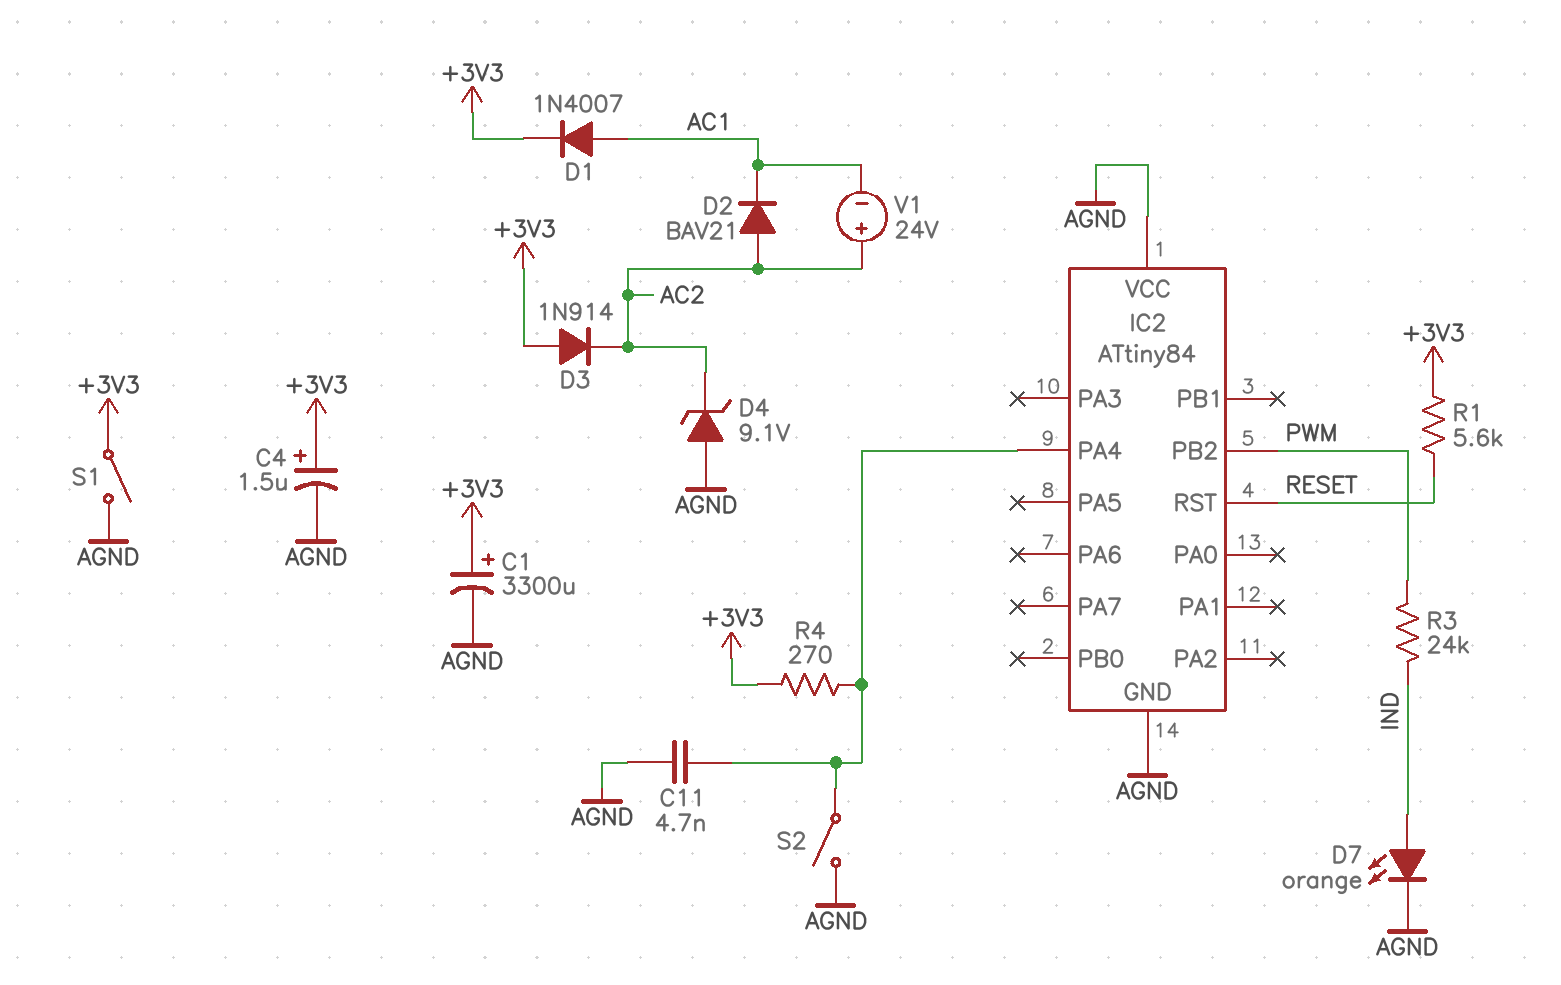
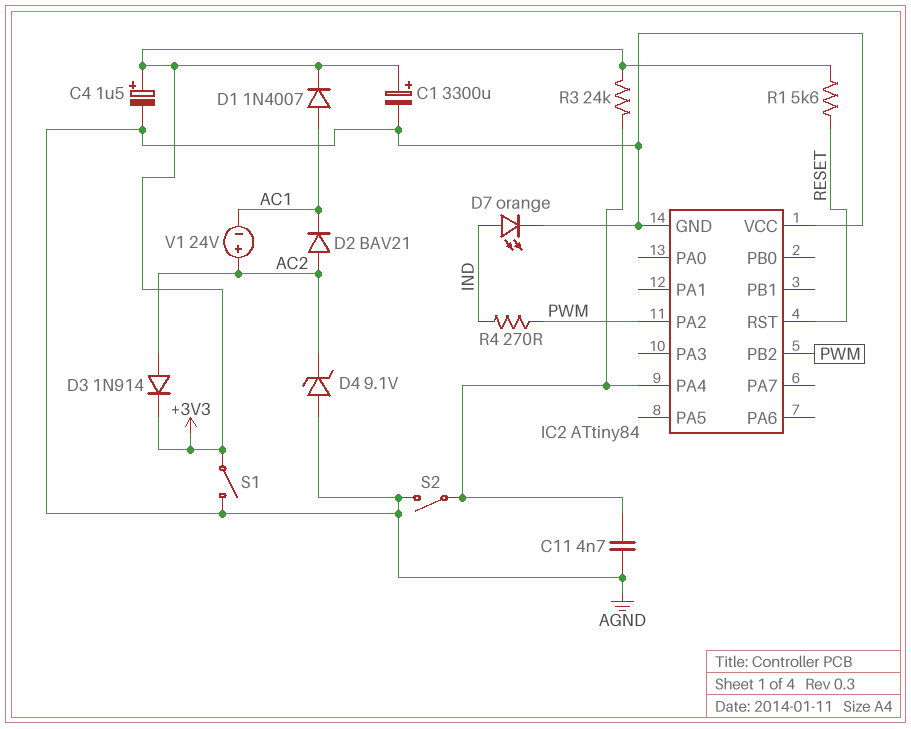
D3: diode 1N914 (A +3V3, K AC2) -> diode 1N914 (A AC2, K +3V3)
IC2 pin PA2: none -> PWM
R3: 24k (IND, PWM) -> 24k (+3V3, IC2/PA4)
R4: 270 (+3V3, IC2/PA4) -> 270 (IND, PWM)

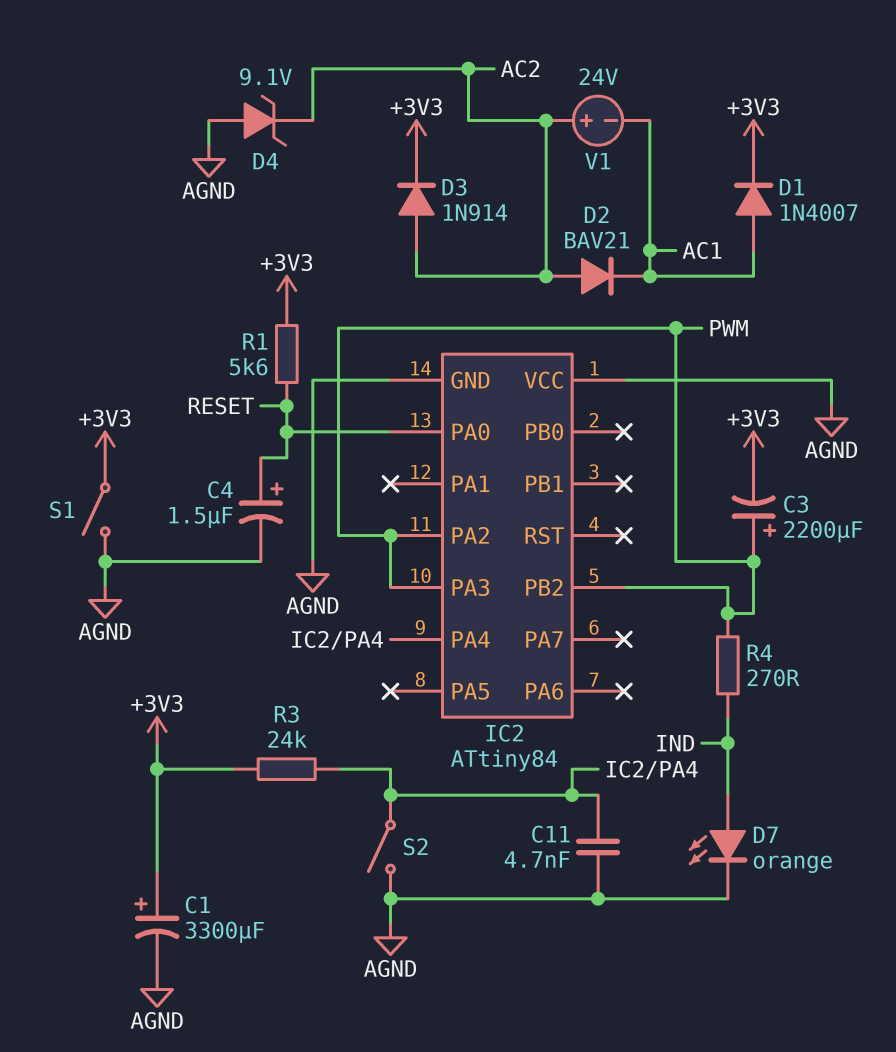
C3: none -> 2200uF (plus PWM, minus +3V3)
C4: 1.5uF (plus +3V3, minus AGND) -> 1.5uF (plus RESET, minus AGND)
IC2 pin PA0: none -> RESET
IC2 pin PA3: none -> PWM
IC2 pin RST: RESET -> none

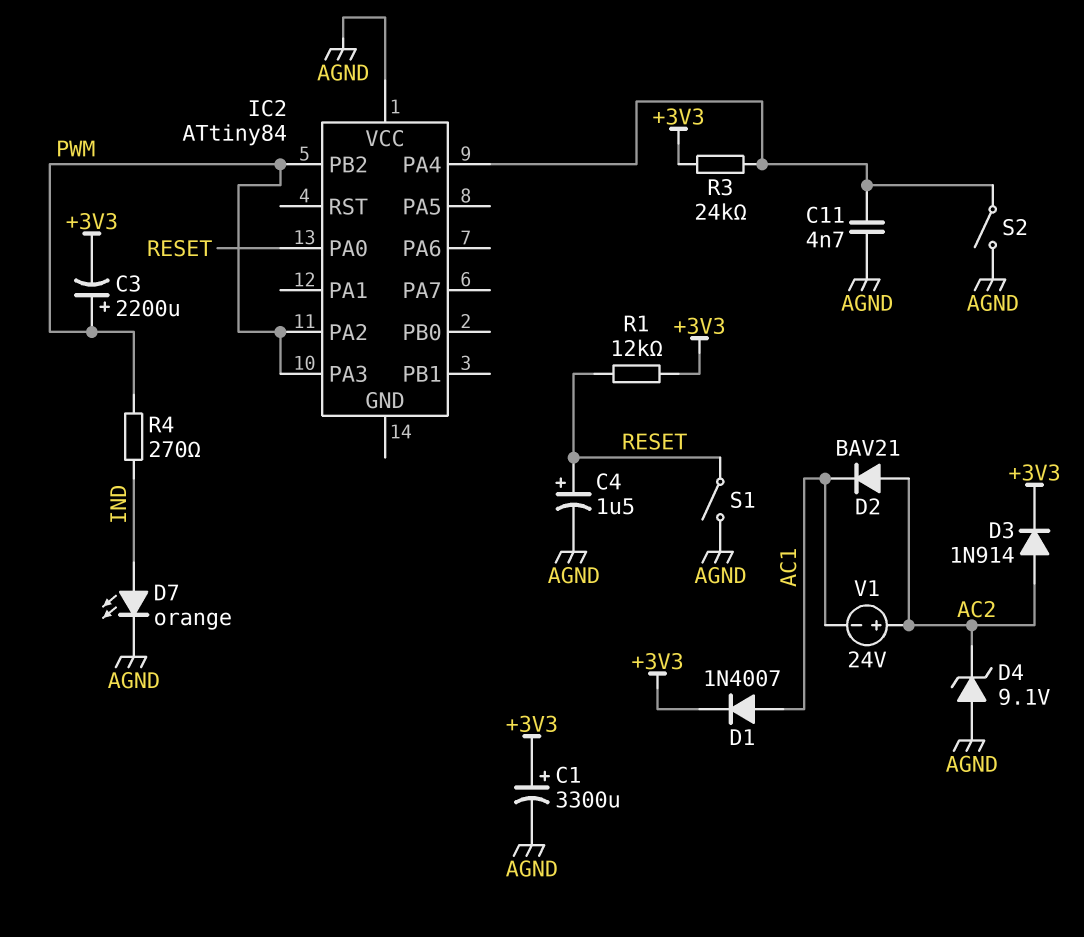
IC2 pin GND: AGND -> none
R1: 5.6k (+3V3, RESET) -> 12k (+3V3, RESET)
S1: switch (+3V3, AGND) -> switch (AGND, RESET)

